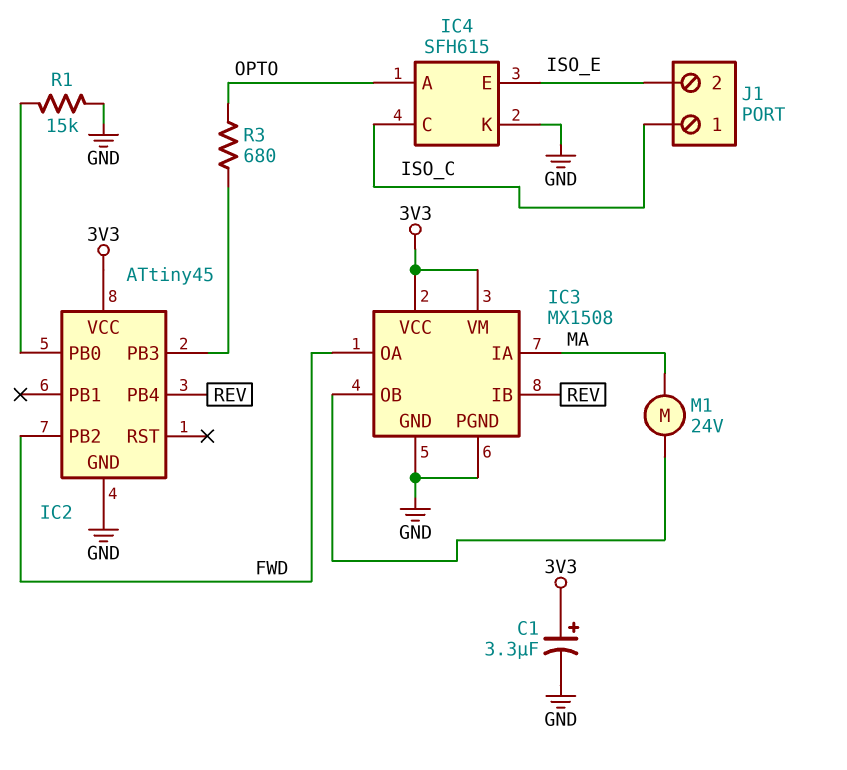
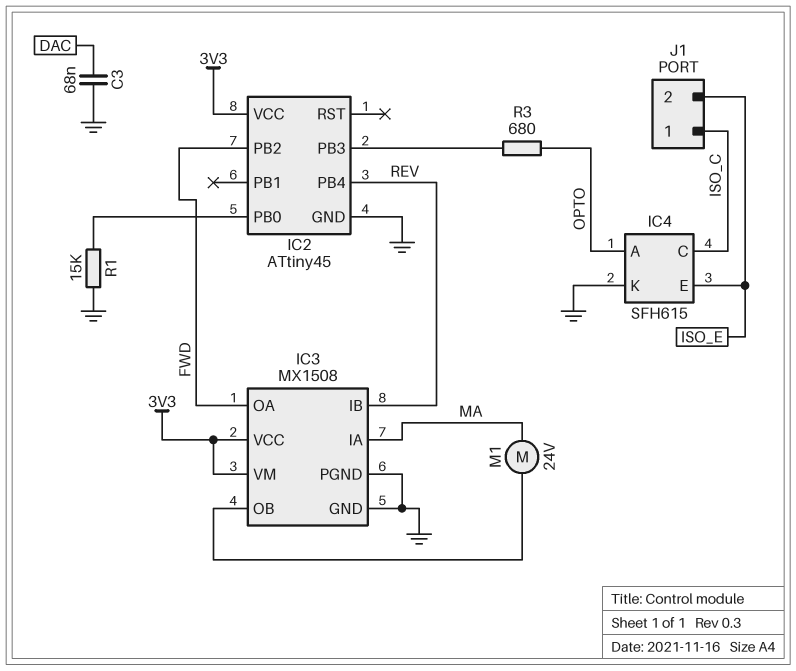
C1: 3.3uF (plus 3V3, minus GND) -> none
C3: none -> 68nF (DAC, GND)

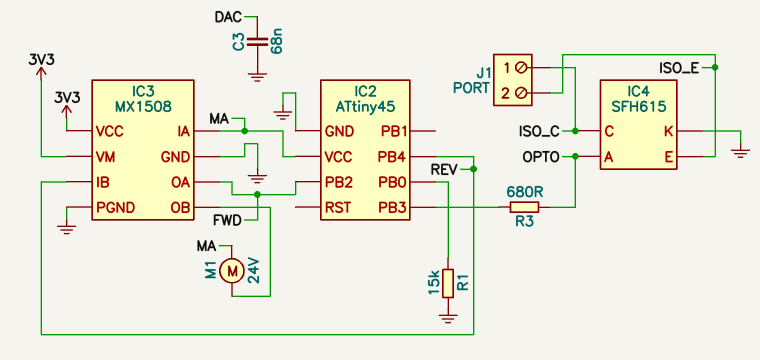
IC2 pin VCC: 3V3 -> MA

